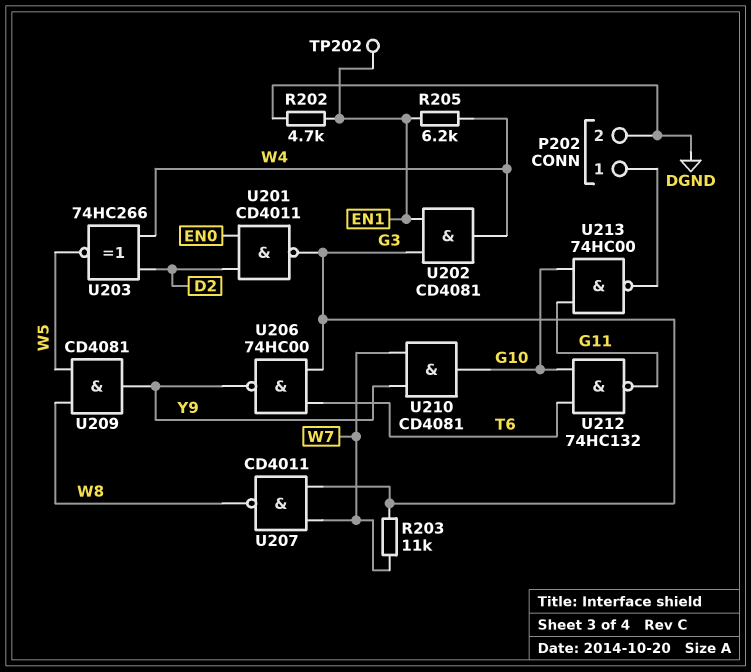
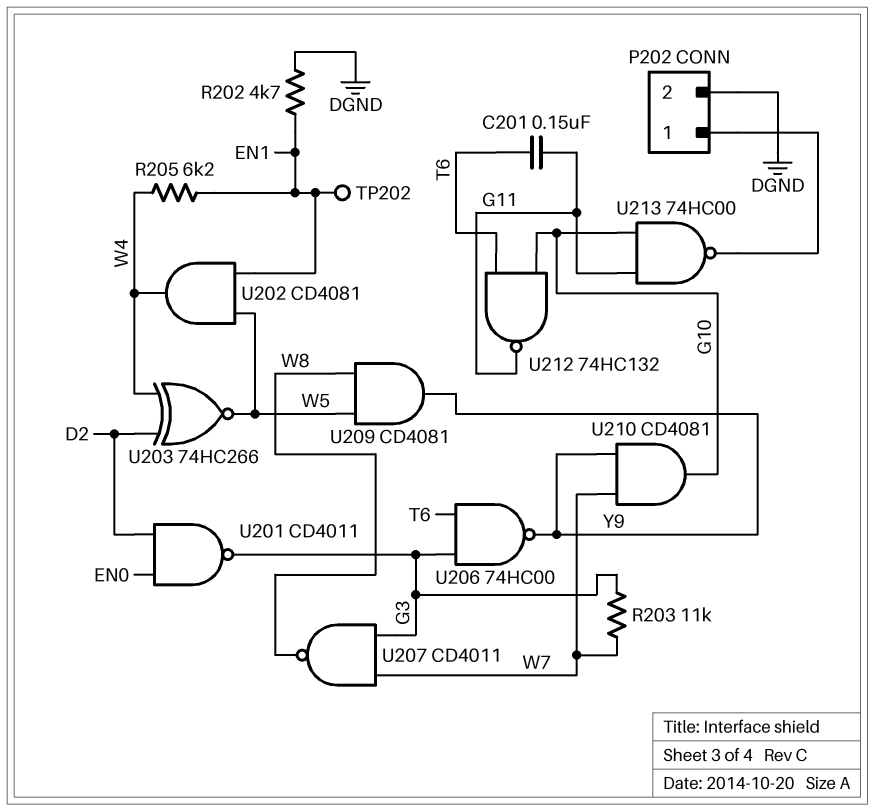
C201: none -> 150nF (G11, T6)
U202: AND CD4081 (in EN1, in G3, out W4) -> AND CD4081 (in EN1, in W5, out W4)

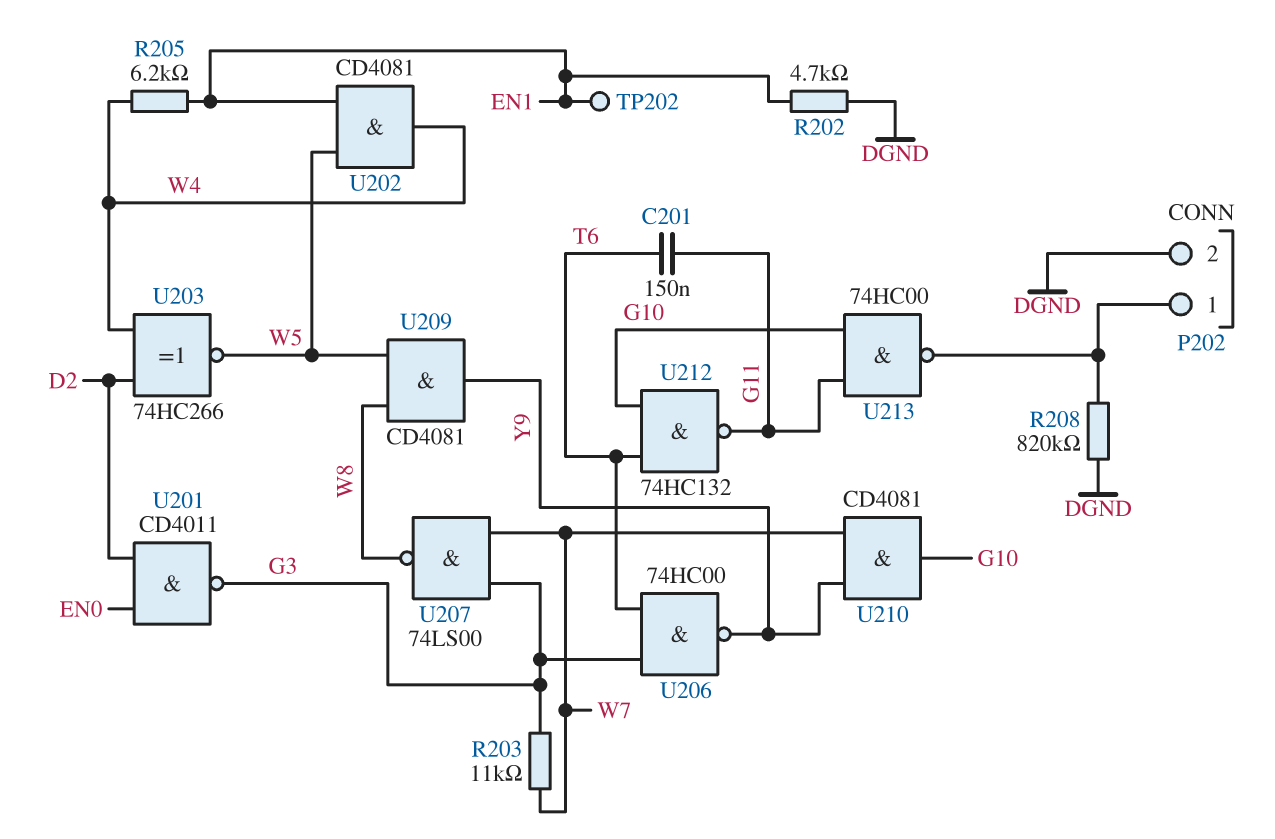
R208: none -> 820k (DGND, P202/1)
U207: NAND CD4011 (in G3, in W7, out W8) -> NAND 74LS00 (in G3, in W7, out W8)

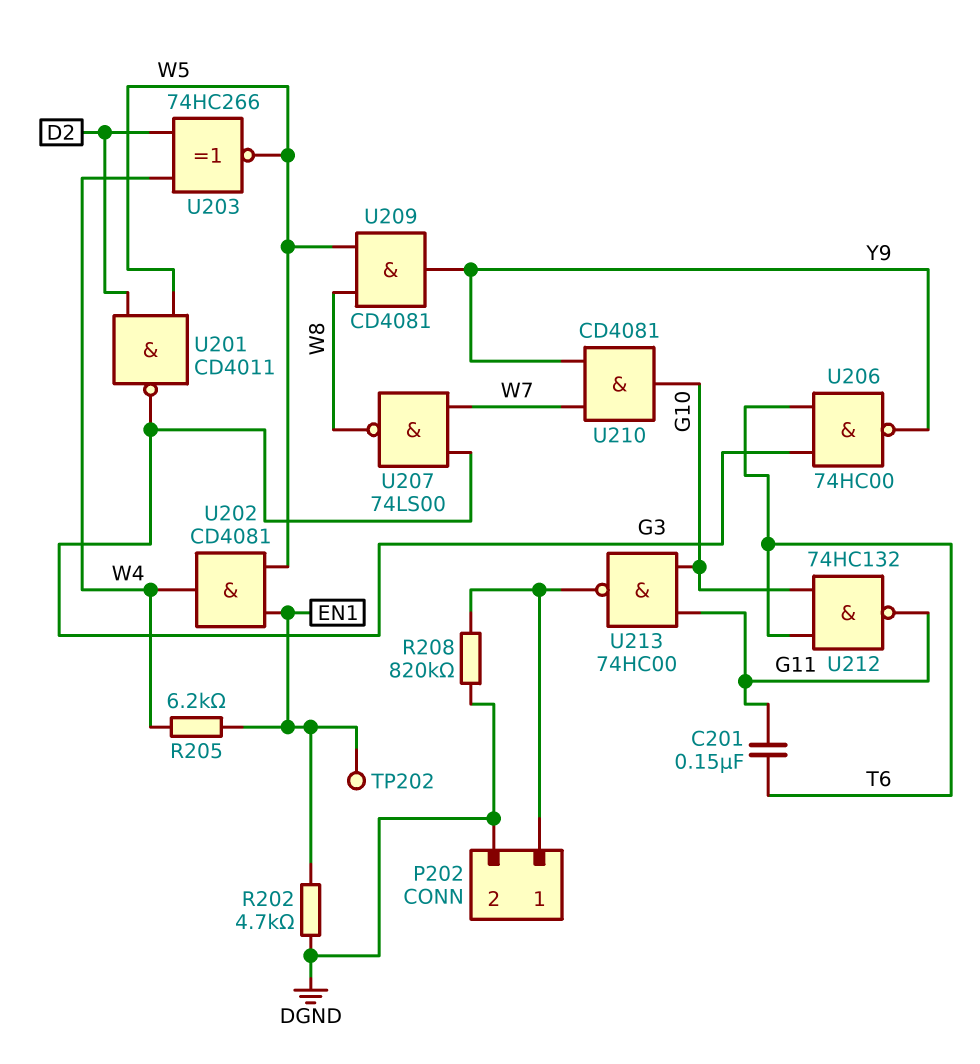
R203: 11k (G3, W7) -> none
U201: NAND CD4011 (in D2, in EN0, out G3) -> NAND CD4011 (in D2, in W5, out G3)

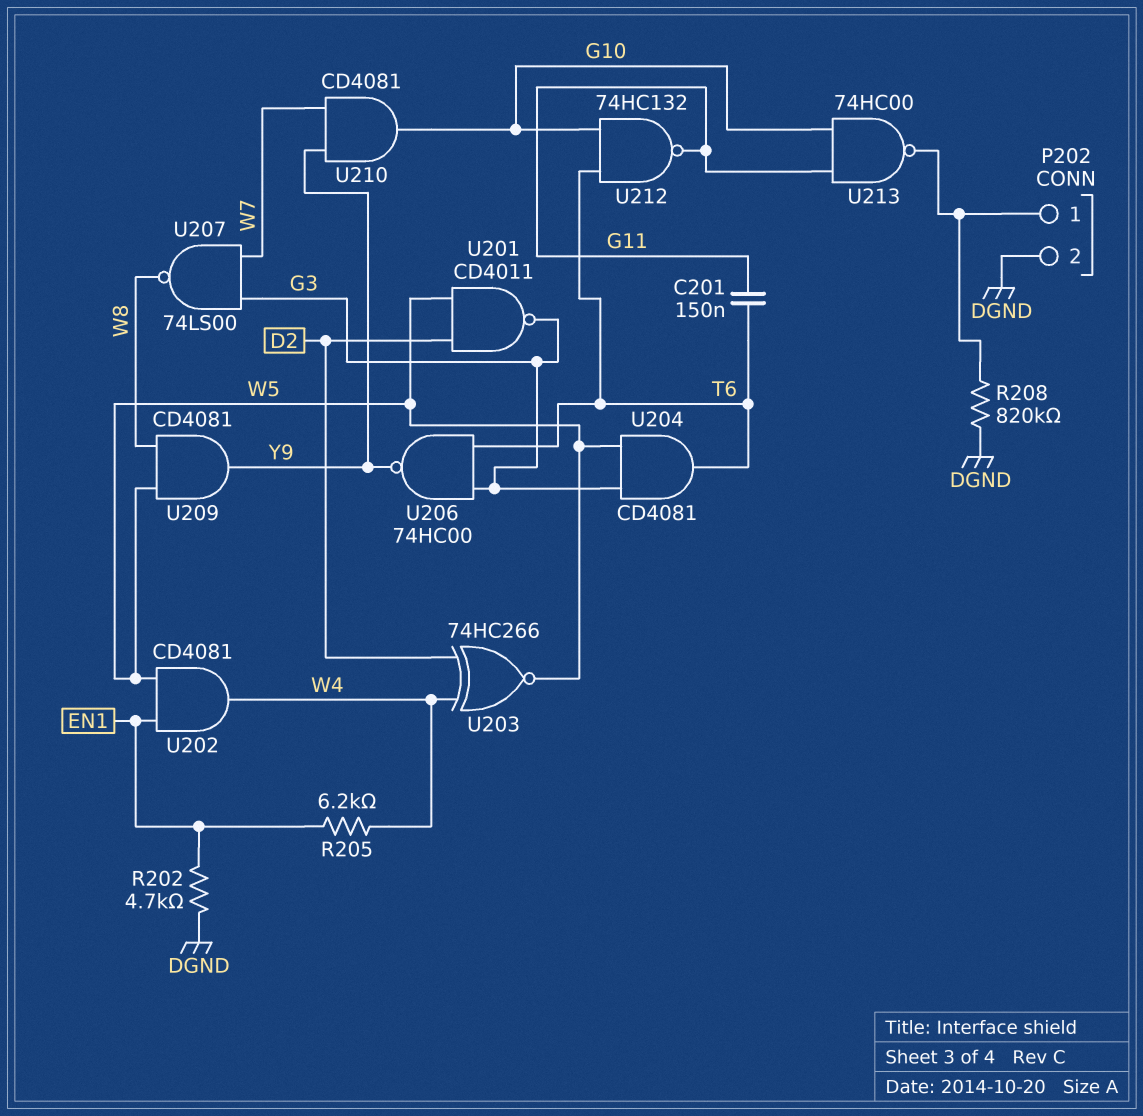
TP202: test point (EN1) -> none
U204: none -> AND CD4081 (in G3, in W5, out T6)

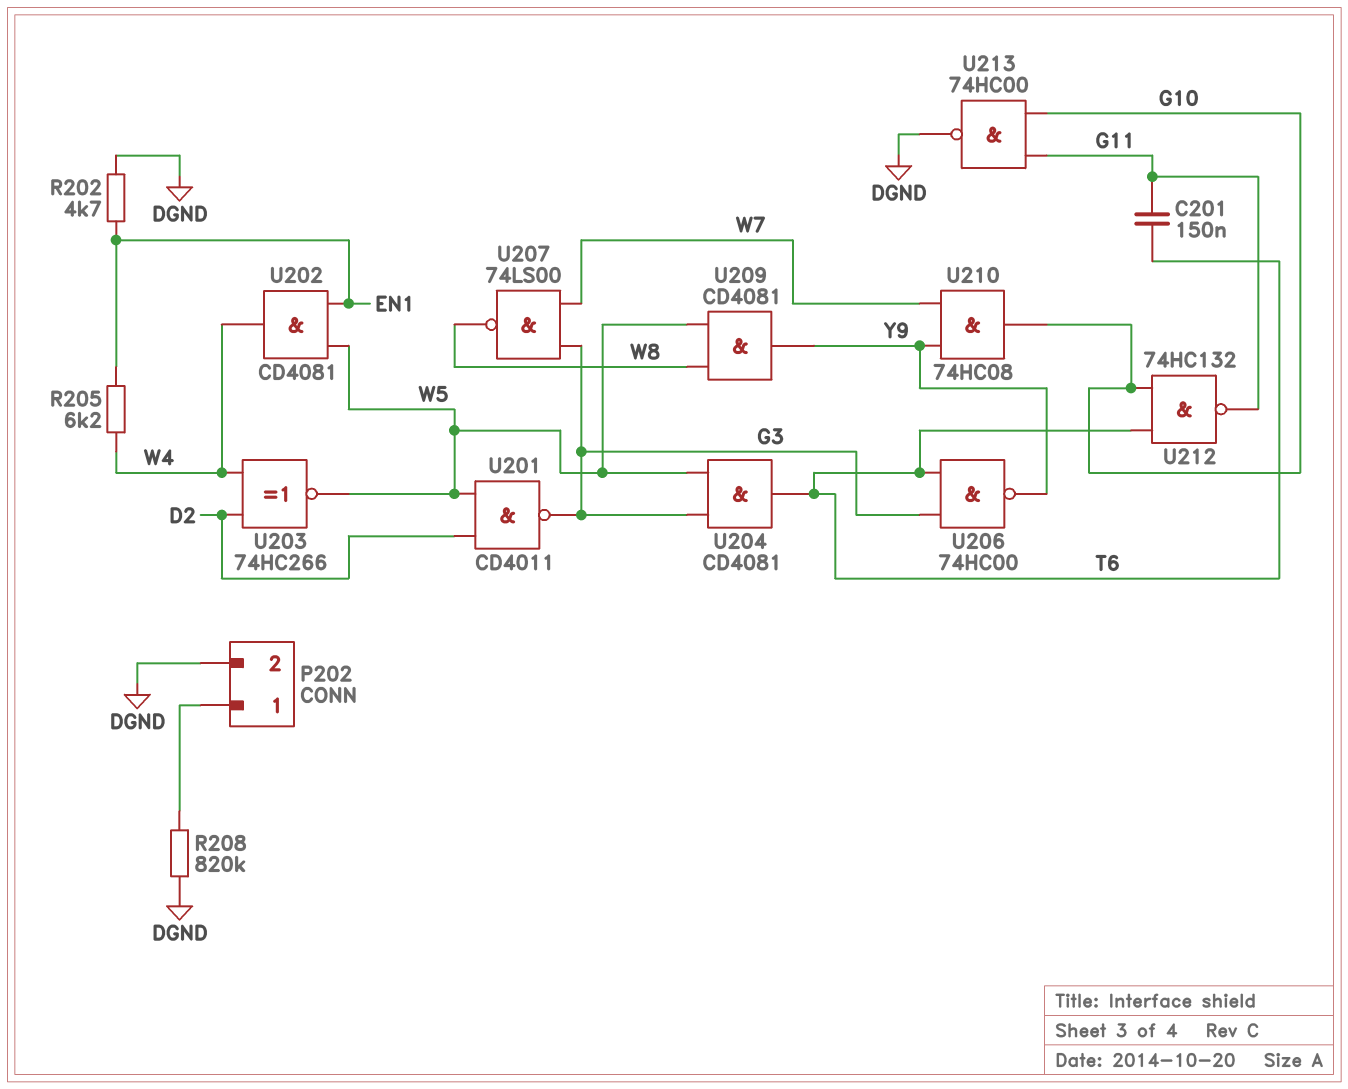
U210: AND CD4081 (in W7, in Y9, out G10) -> AND 74HC08 (in W7, in Y9, out G10)
U213: NAND 74HC00 (in G10, in G11, out P202/1) -> NAND 74HC00 (in G10, in G11, out DGND)

